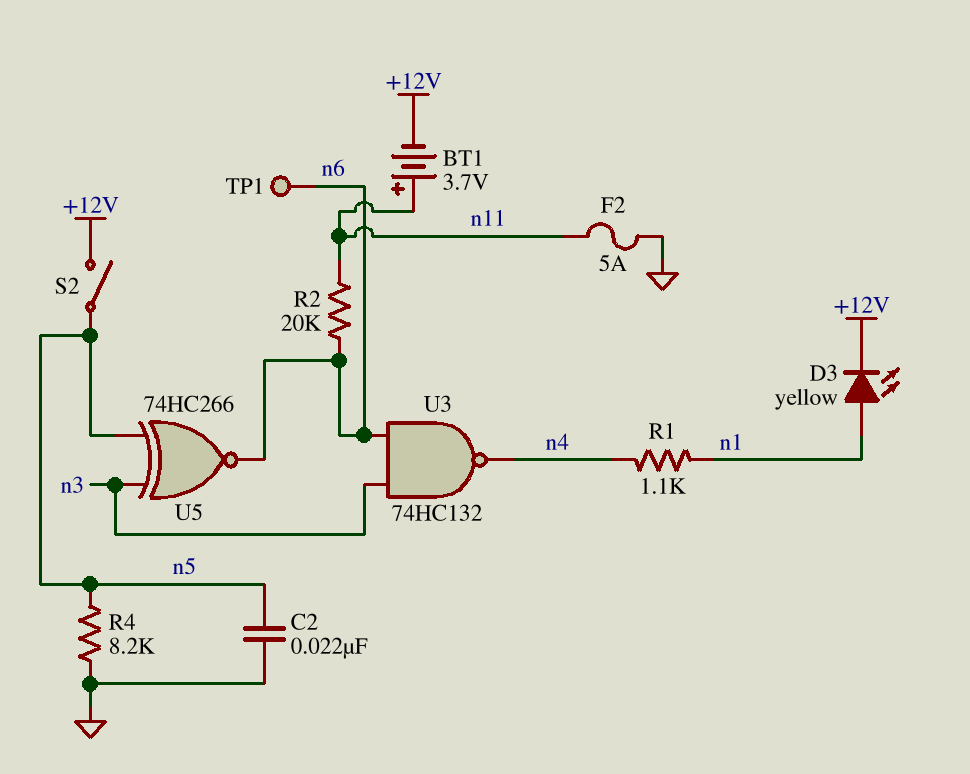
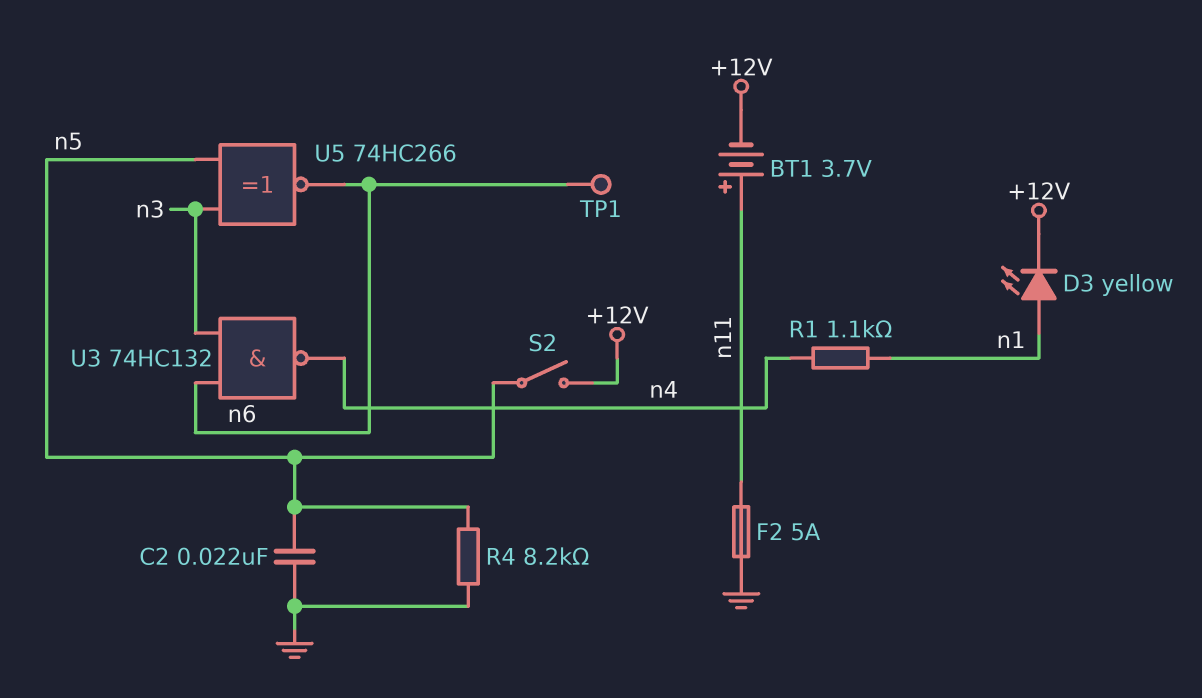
R2: 20k (n6, n11) -> none

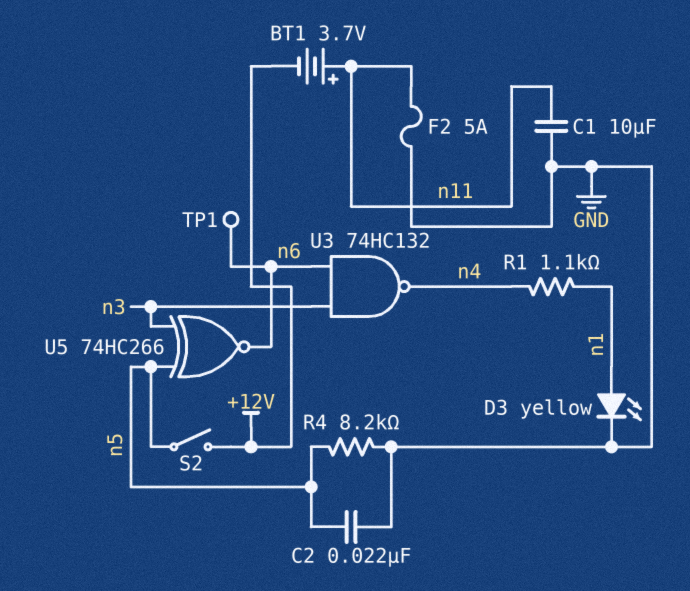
C1: none -> 10uF (GND, n11)
D3: LED yellow (A n1, K +12V) -> LED yellow (A n1, K GND)

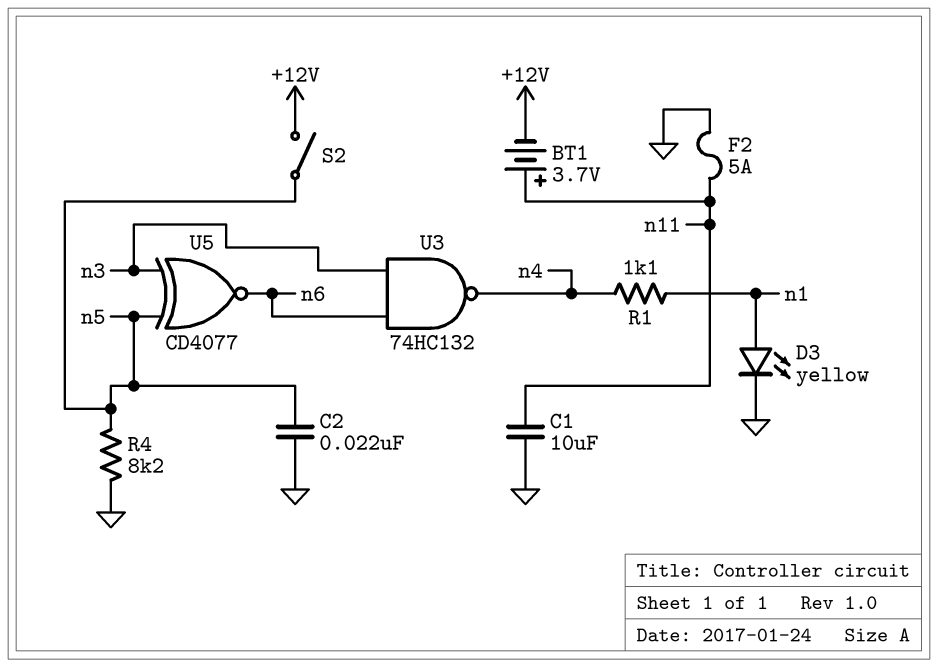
TP1: test point (n6) -> none
U5: XNOR 74HC266 (in n3, in n5, out n6) -> XNOR CD4077 (in n3, in n5, out n6)

